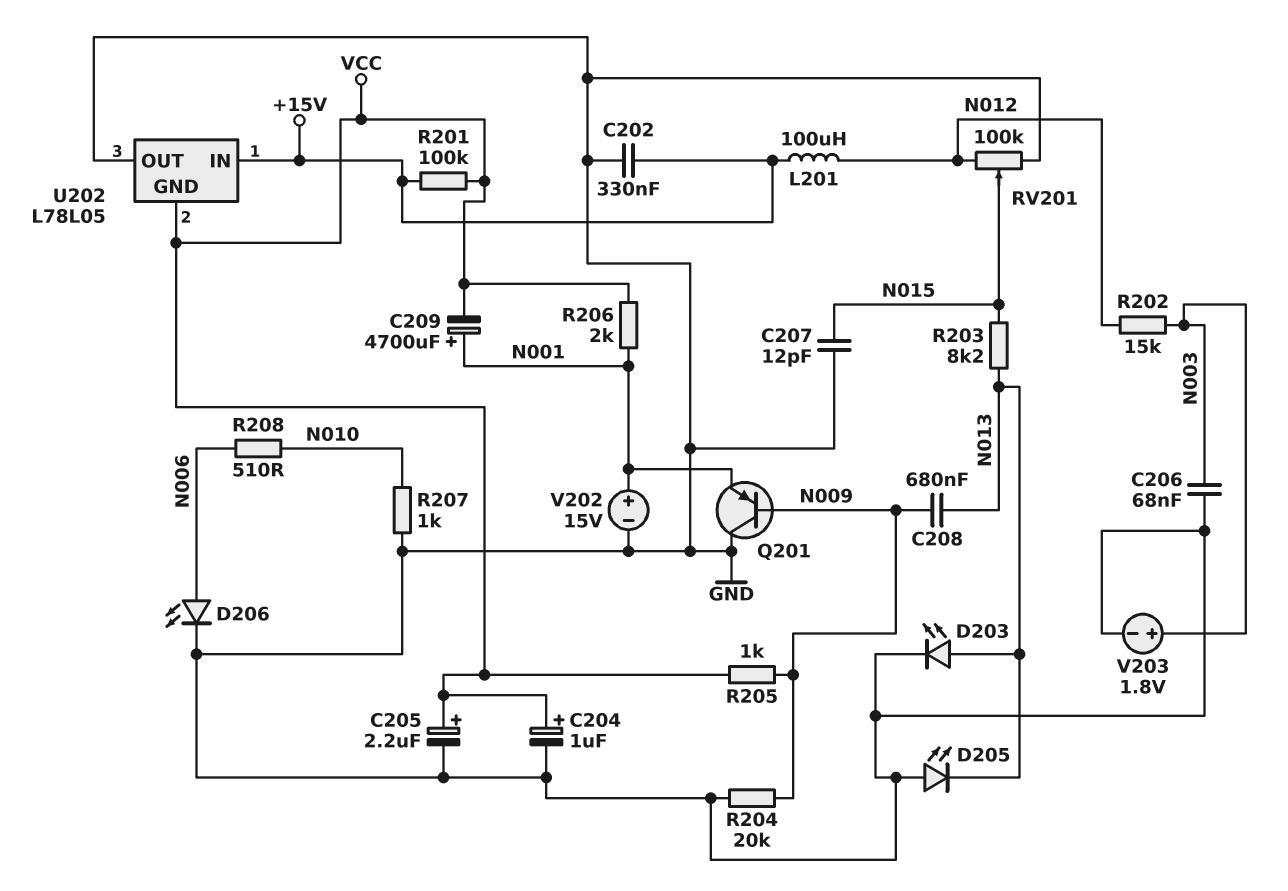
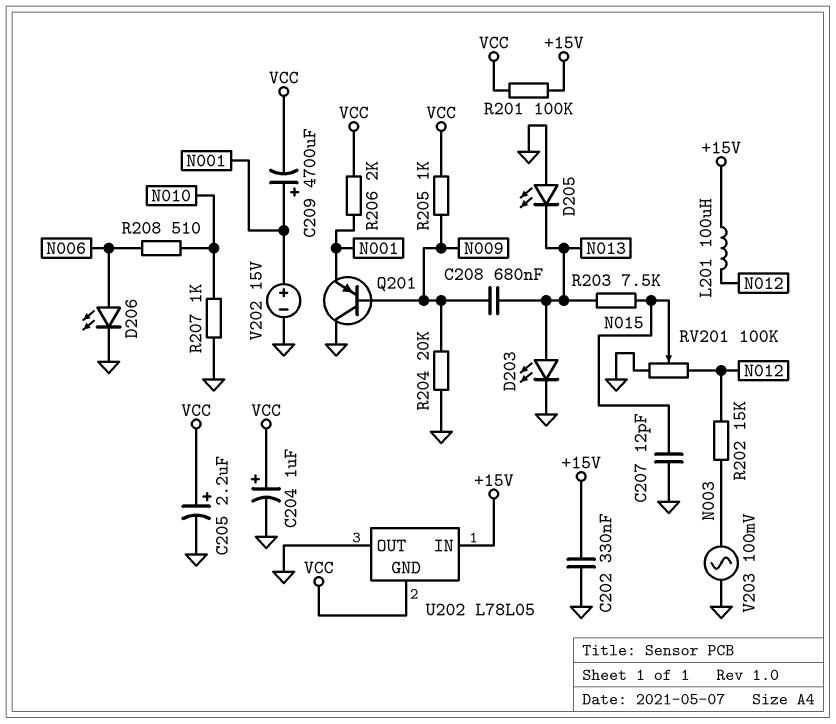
C206: 68nF (GND, N003) -> none
R203: 8.2k (N013, N015) -> 7.5k (N013, N015)
V203: 1.8V (plus N003, minus GND) -> AC 100mV (GND, N003)

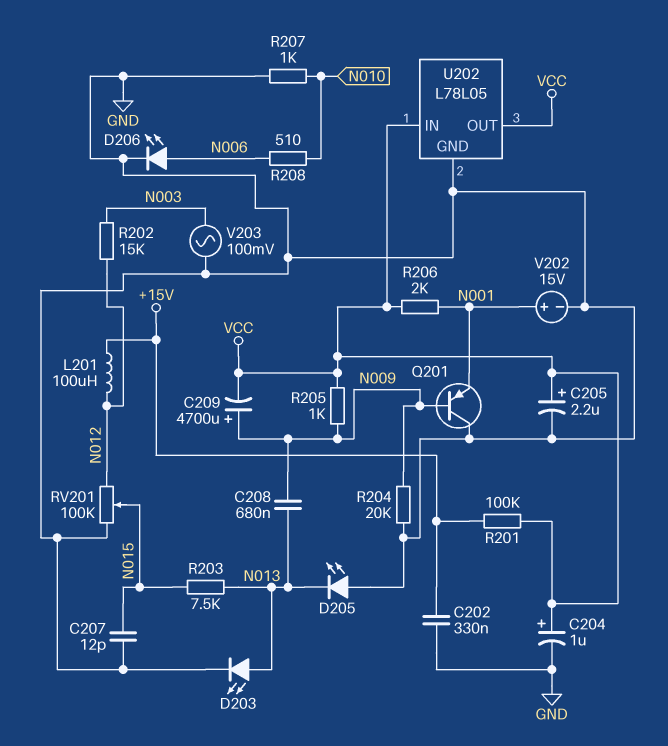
C209: 4700uF (plus N001, minus VCC) -> 4700uF (plus N009, minus VCC)
U202 pin GND: VCC -> GND
U202 pin IN: +15V -> VCC
U202 pin OUT: GND -> VCC

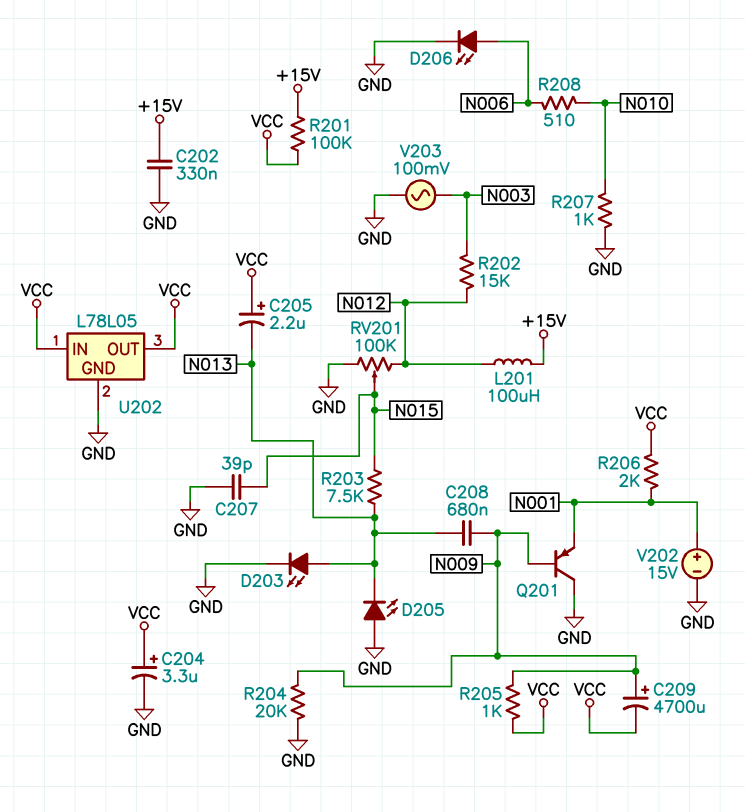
C204: 1uF (plus VCC, minus GND) -> 3.3uF (plus VCC, minus GND)
C205: 2.2uF (plus VCC, minus GND) -> 2.2uF (plus VCC, minus N013)
C207: 12pF (GND, N015) -> 39pF (GND, N015)

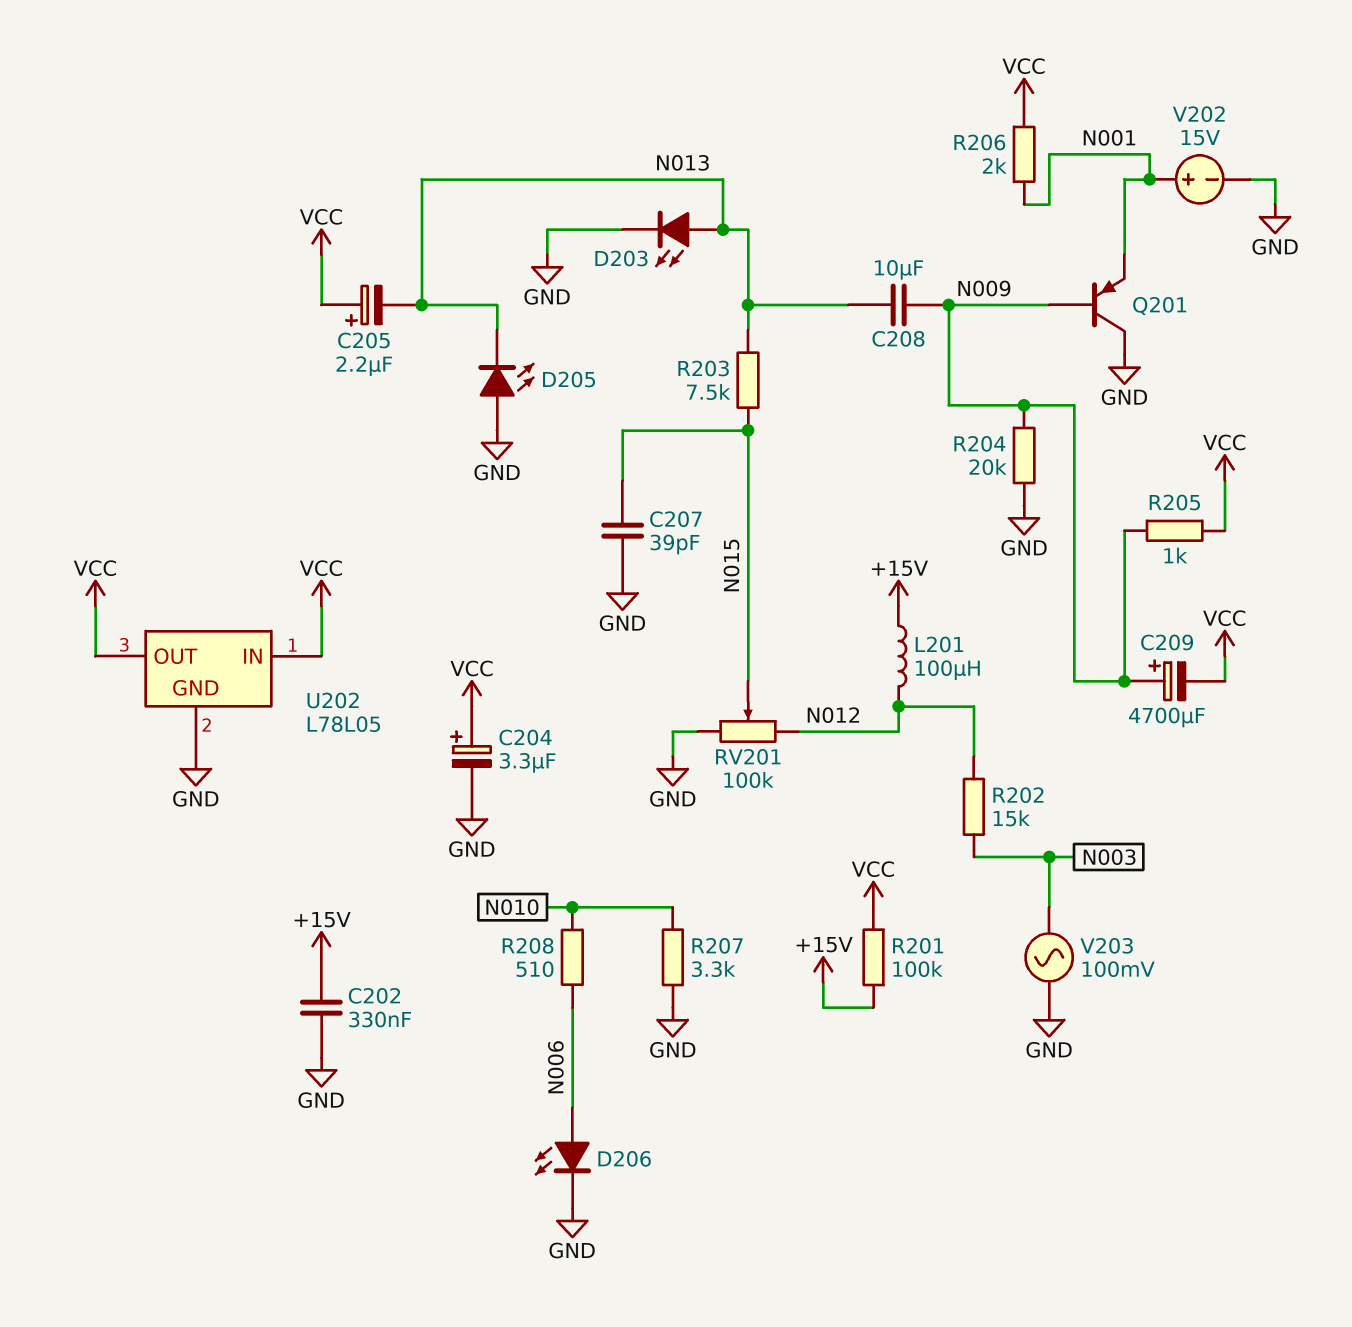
C208: 680nF (N009, N013) -> 10uF (N009, N013)
R207: 1k (GND, N010) -> 3.3k (GND, N010)

